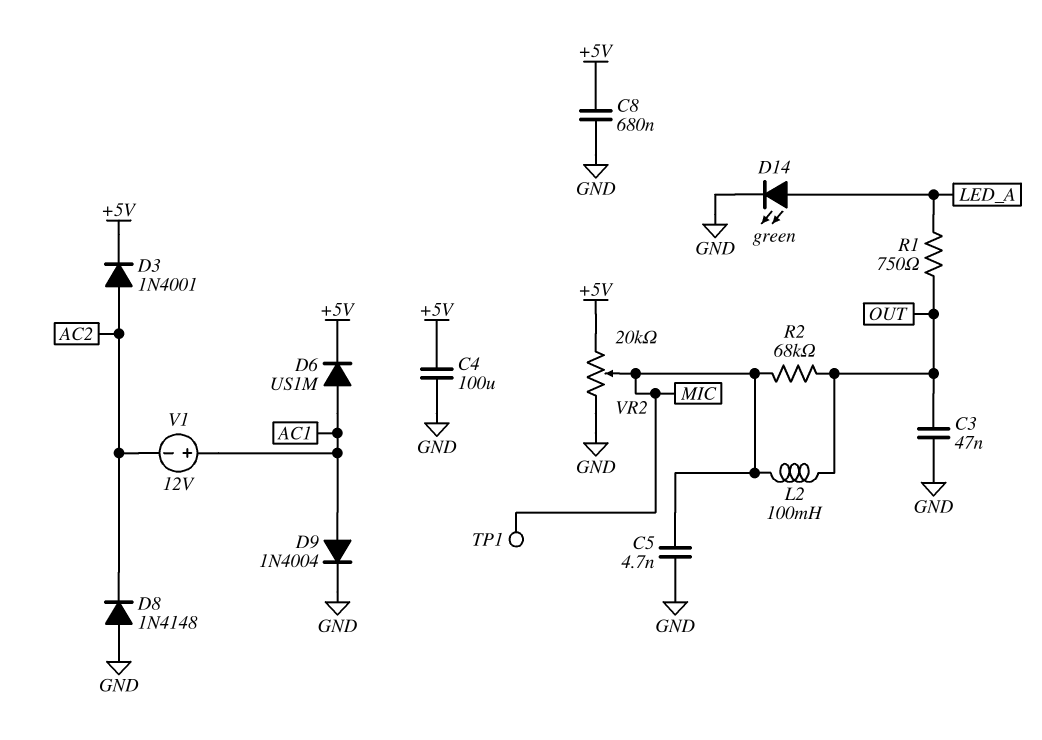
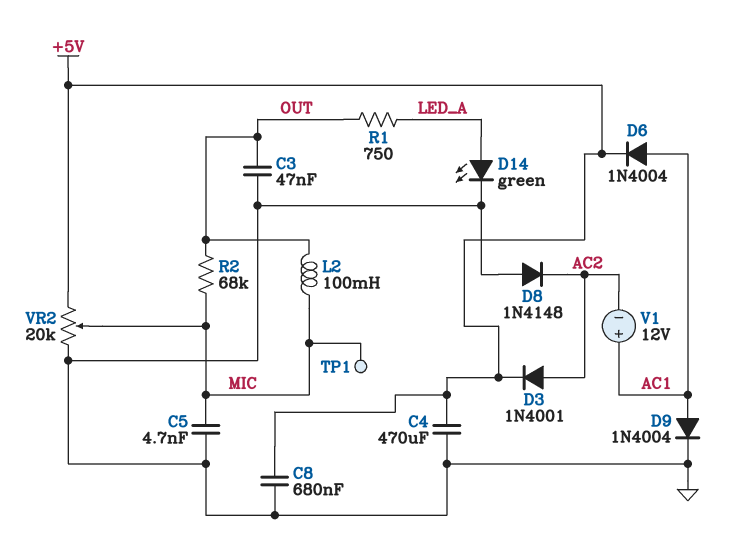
C4: 100uF (+5V, GND) -> 470uF (+5V, GND)
D6: diode US1M (A AC1, K +5V) -> diode 1N4004 (A AC1, K +5V)

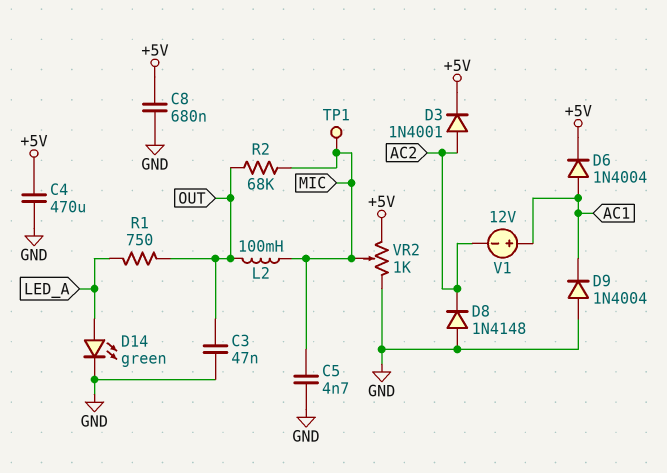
D9: diode 1N4004 (A AC1, K GND) -> diode 1N4004 (A GND, K AC1)
VR2: 20k (+5V, GND, wiper MIC) -> 1k (+5V, GND, wiper MIC)

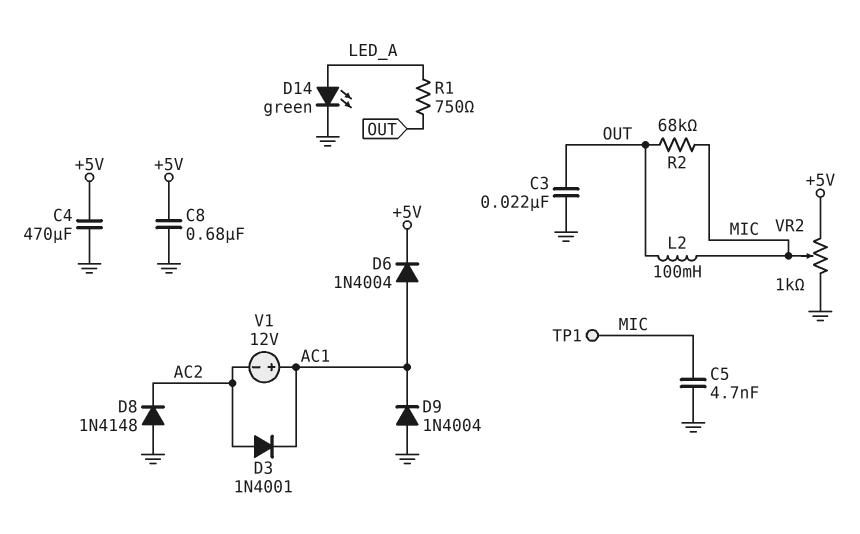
C3: 47nF (GND, OUT) -> 22nF (GND, OUT)
D3: diode 1N4001 (A AC2, K +5V) -> diode 1N4001 (A AC2, K AC1)

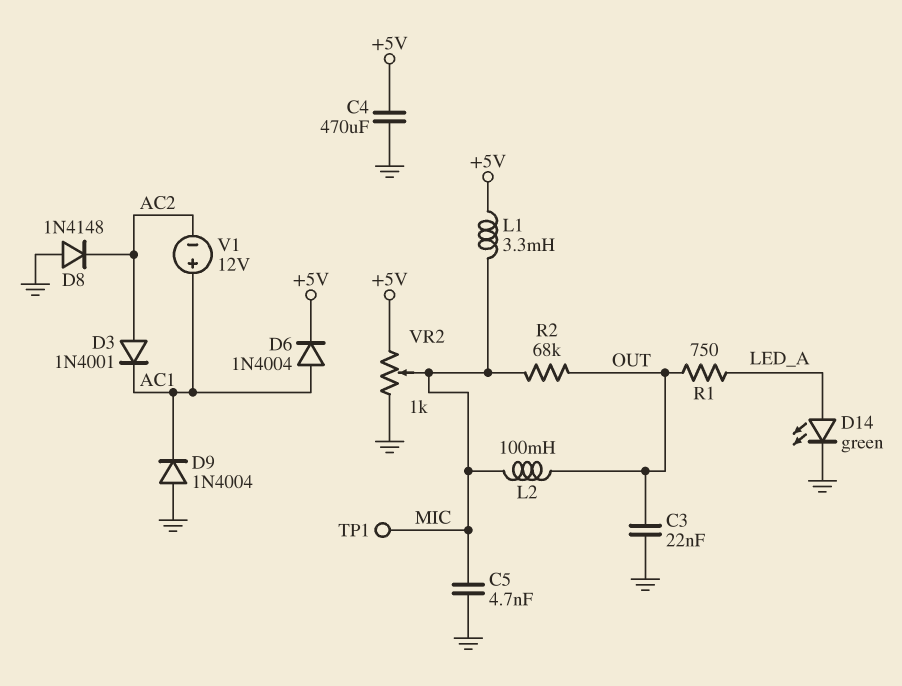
C8: 680nF (+5V, GND) -> none
L1: none -> 3.3mH (+5V, MIC)

